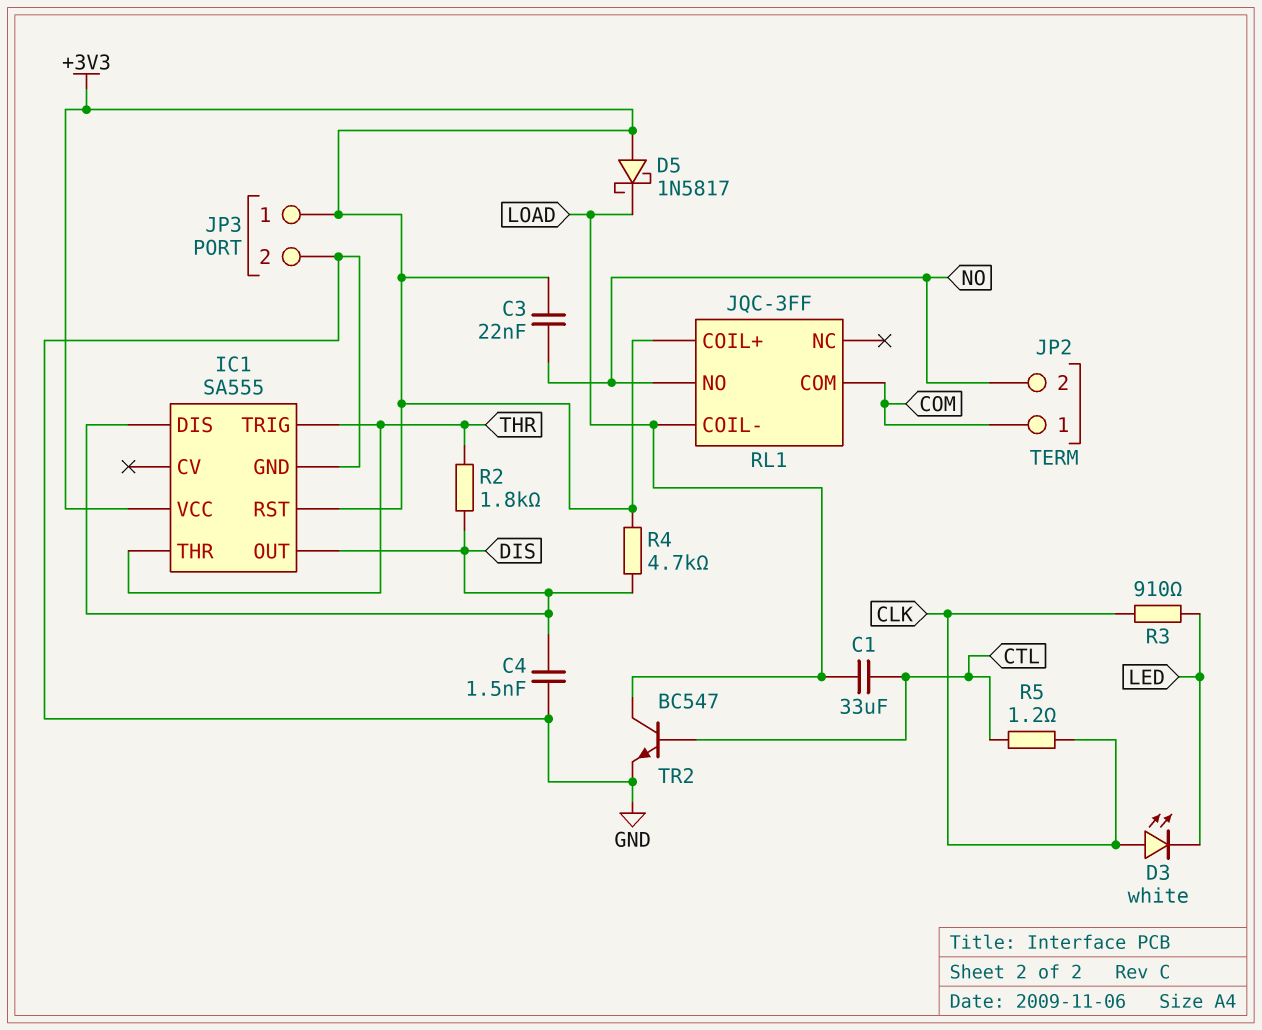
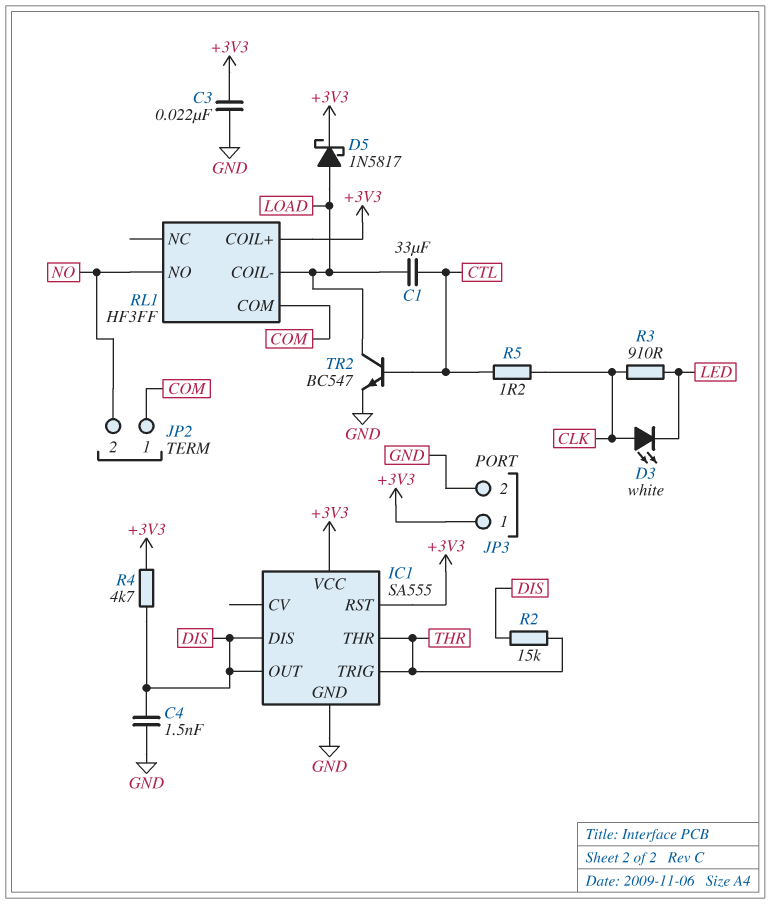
C3: 22nF (+3V3, NO) -> 22nF (+3V3, GND)
D5: schottky 1N5817 (A +3V3, K LOAD) -> schottky 1N5817 (A LOAD, K +3V3)
R2: 1.8k (DIS, THR) -> 15k (DIS, THR)
RL1: JQC-3FF -> HF3FF

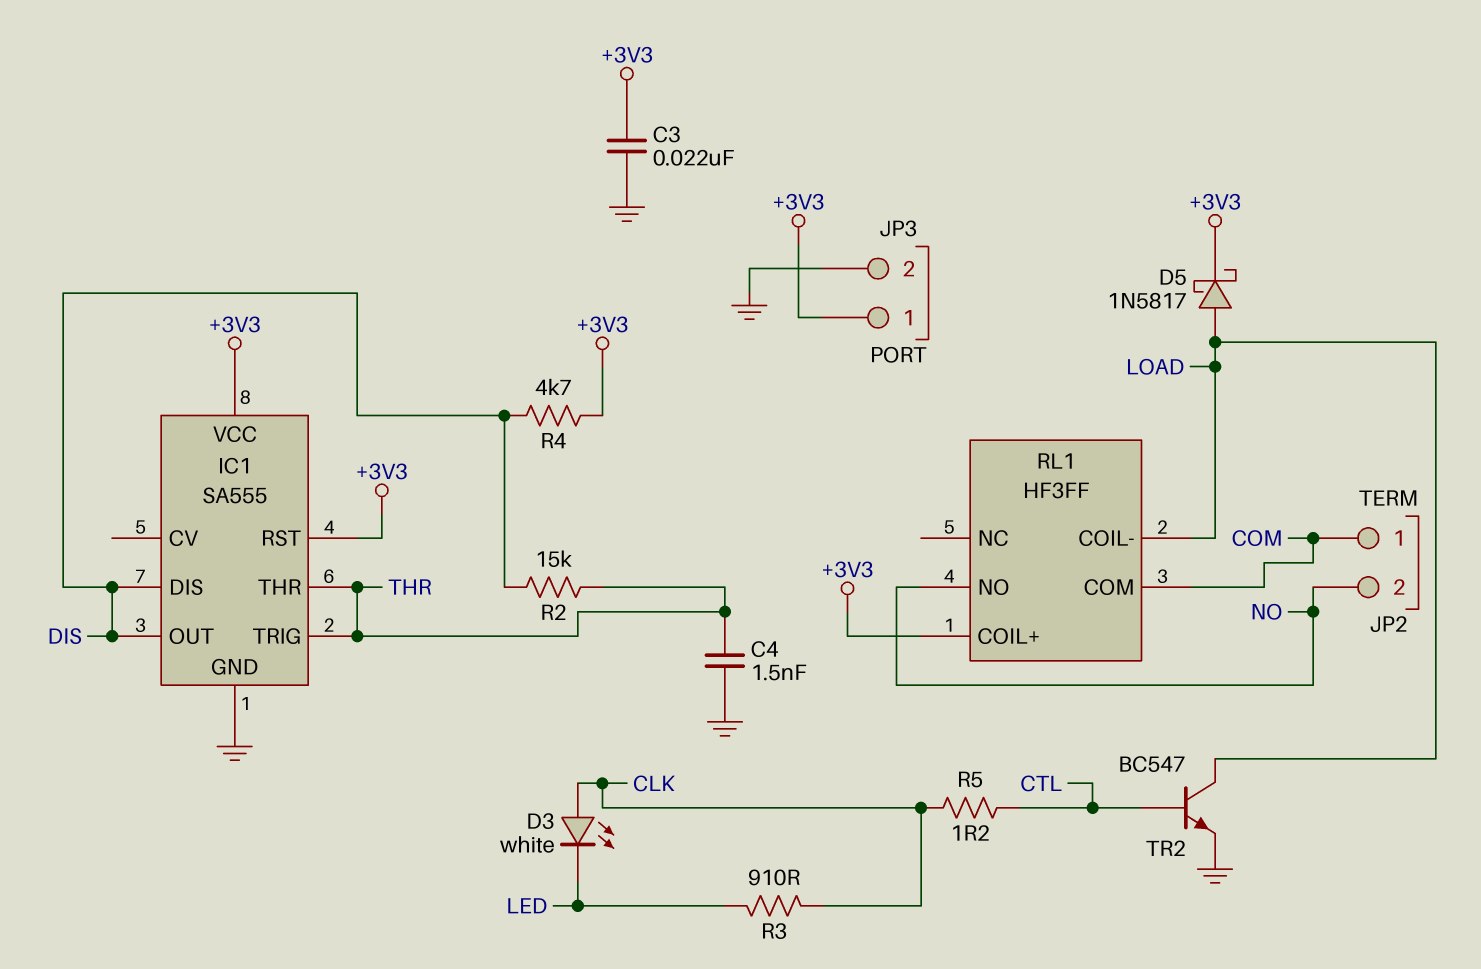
C1: 33uF (CTL, LOAD) -> none
C4: 1.5nF (DIS, GND) -> 1.5nF (GND, THR)

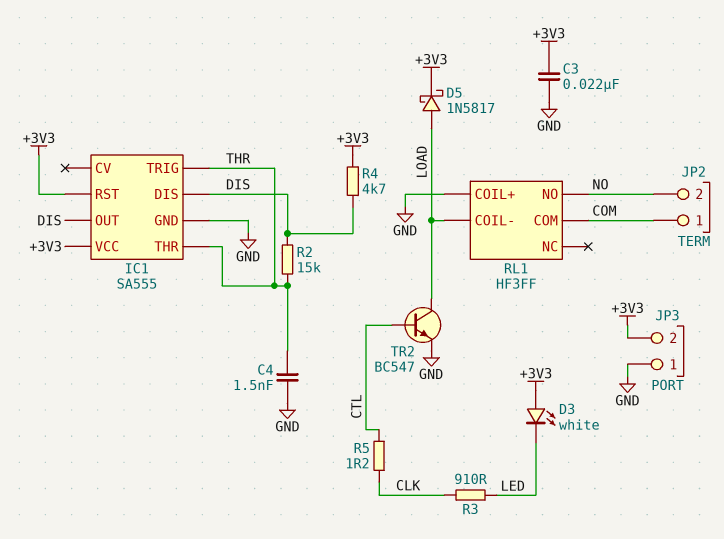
D3: LED white (A CLK, K LED) -> LED white (A +3V3, K LED)
JP3 pin 1: +3V3 -> GND
JP3 pin 2: GND -> +3V3
RL1 pin COIL+: +3V3 -> GND

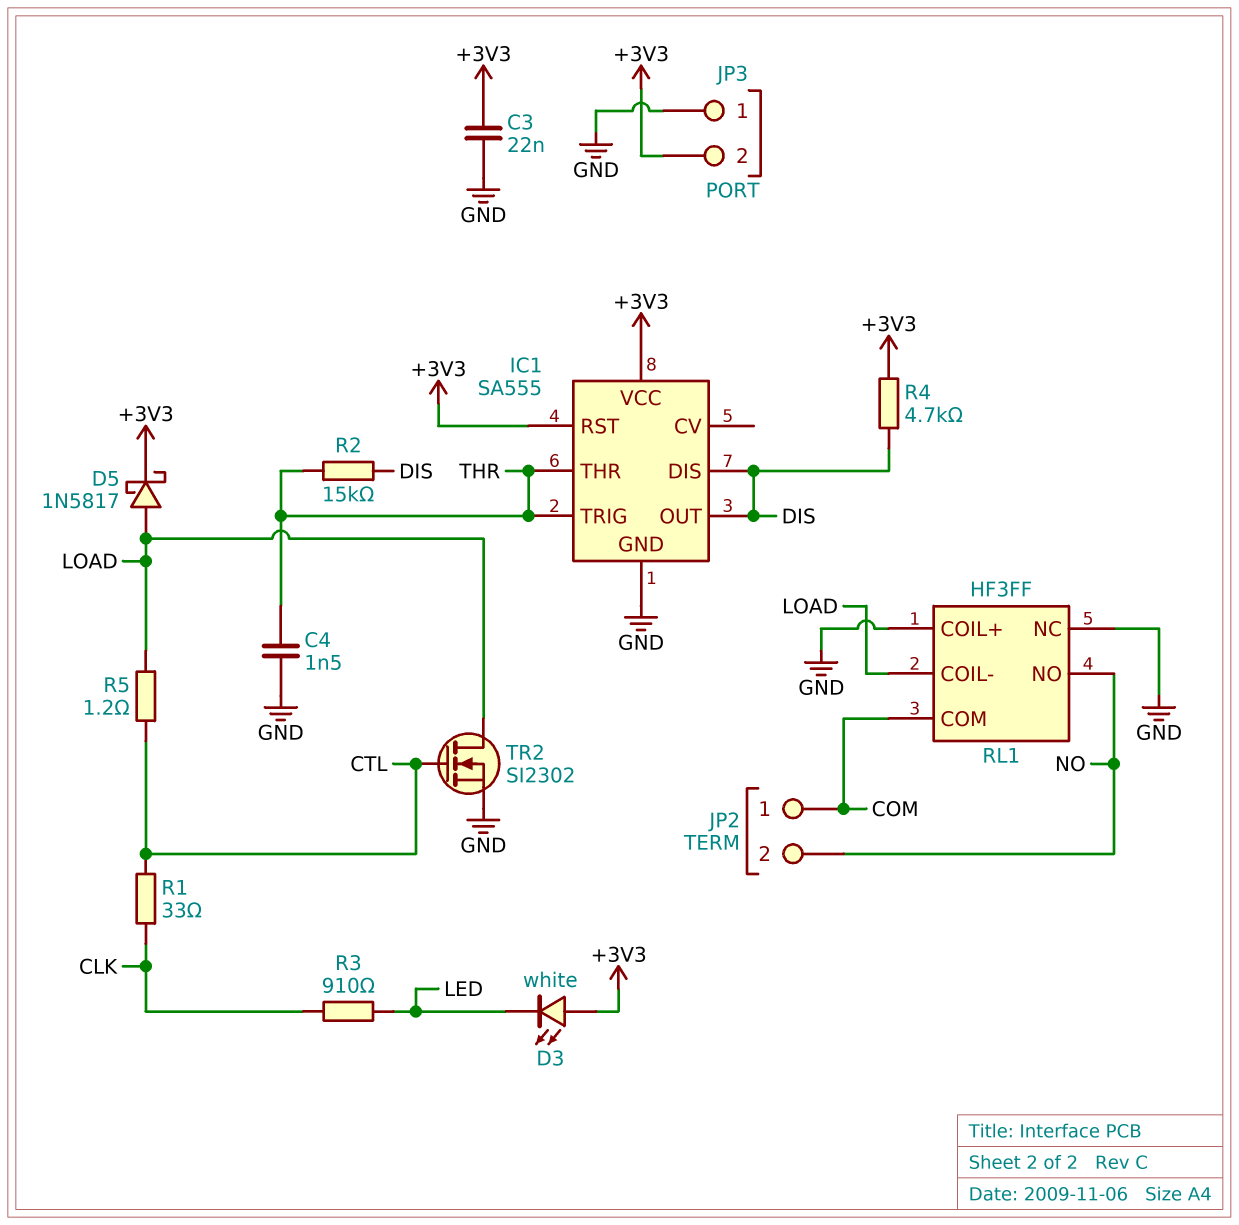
R1: none -> 33 (CLK, CTL)
R5: 1.2 (CLK, CTL) -> 1.2 (CTL, LOAD)
RL1 pin NC: none -> GND
TR2: NPN BC547 (B CTL, C LOAD, E GND) -> NMOS SI2302 (G CTL, D LOAD, S GND)

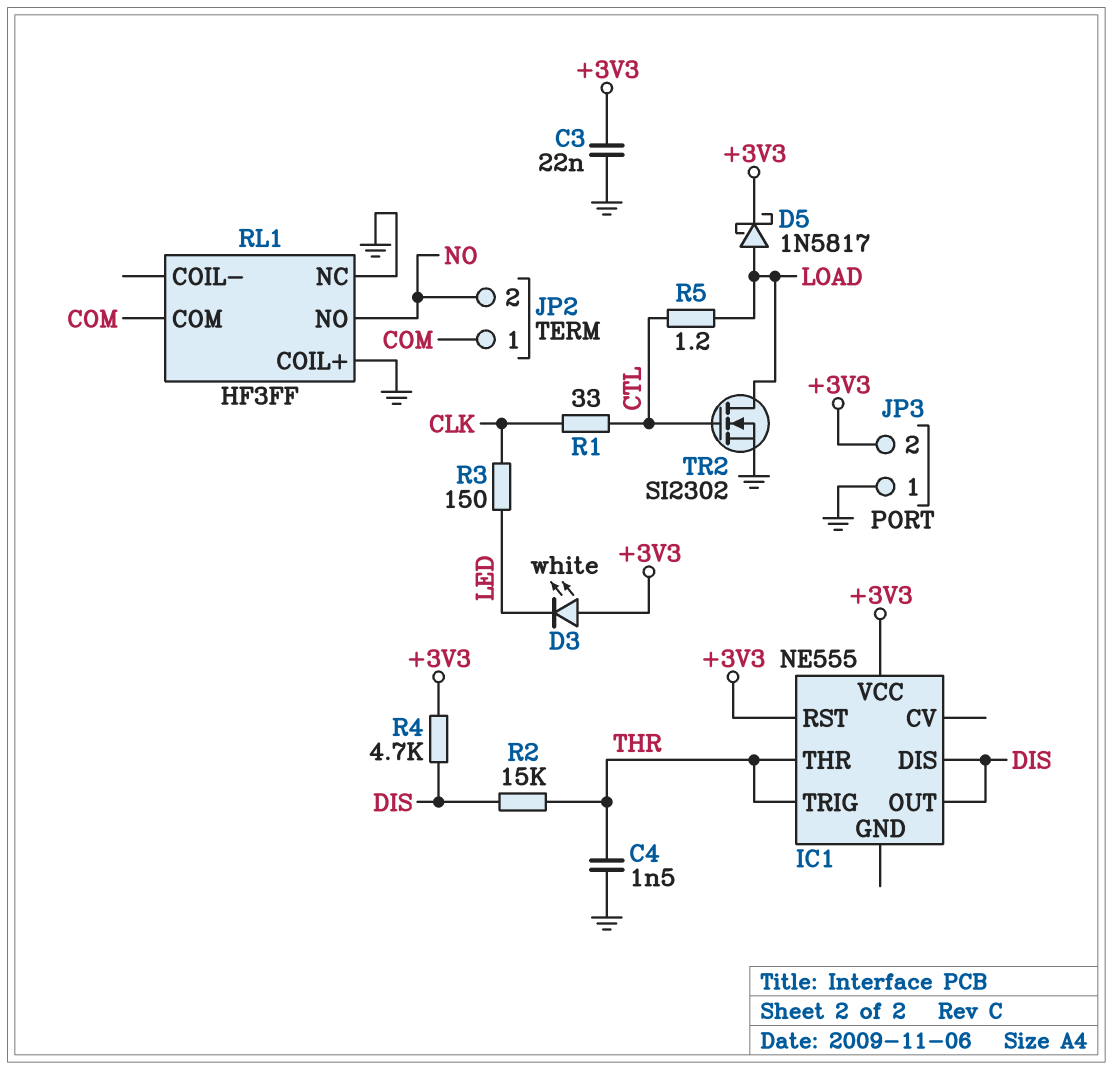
IC1: SA555 -> NE555
IC1 pin GND: GND -> none
R3: 910 (CLK, LED) -> 150 (CLK, LED)
RL1 pin COIL-: LOAD -> none

